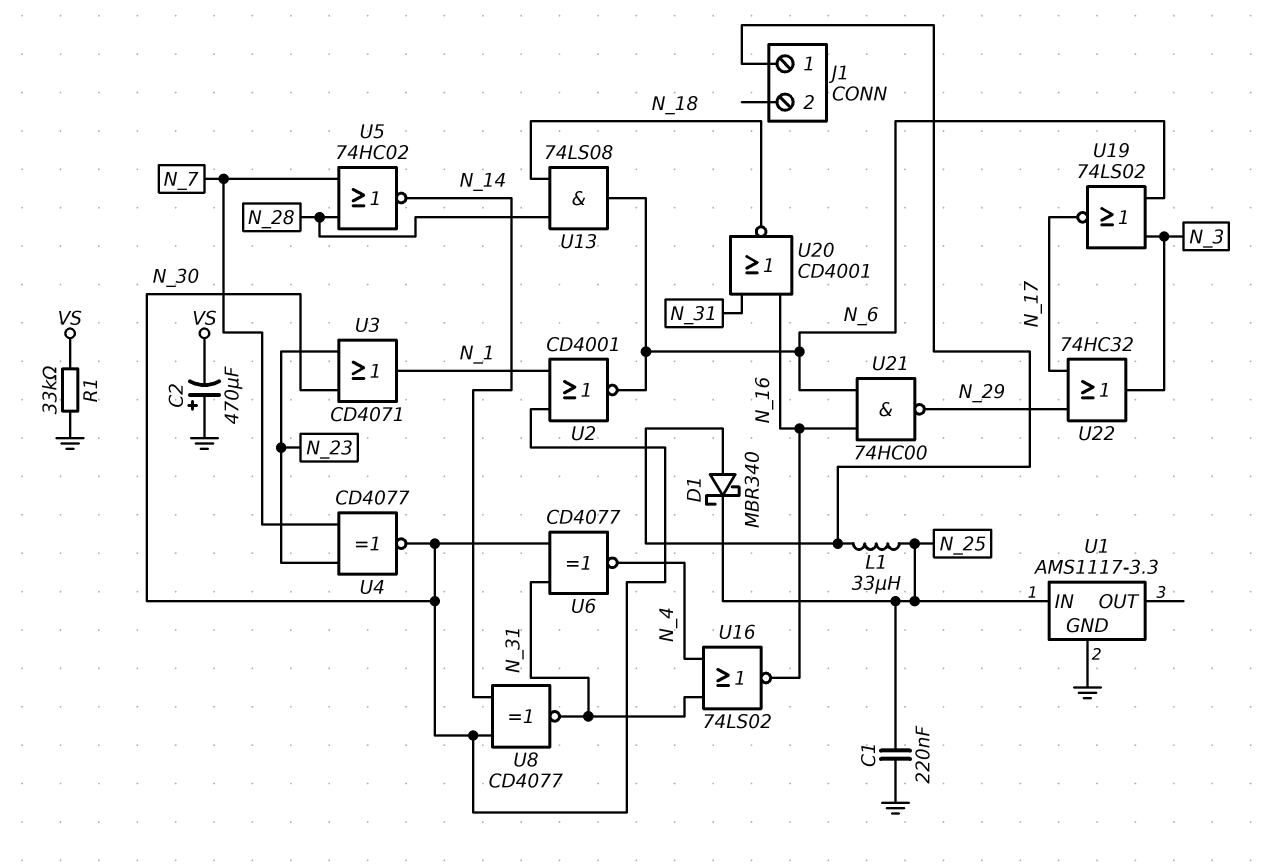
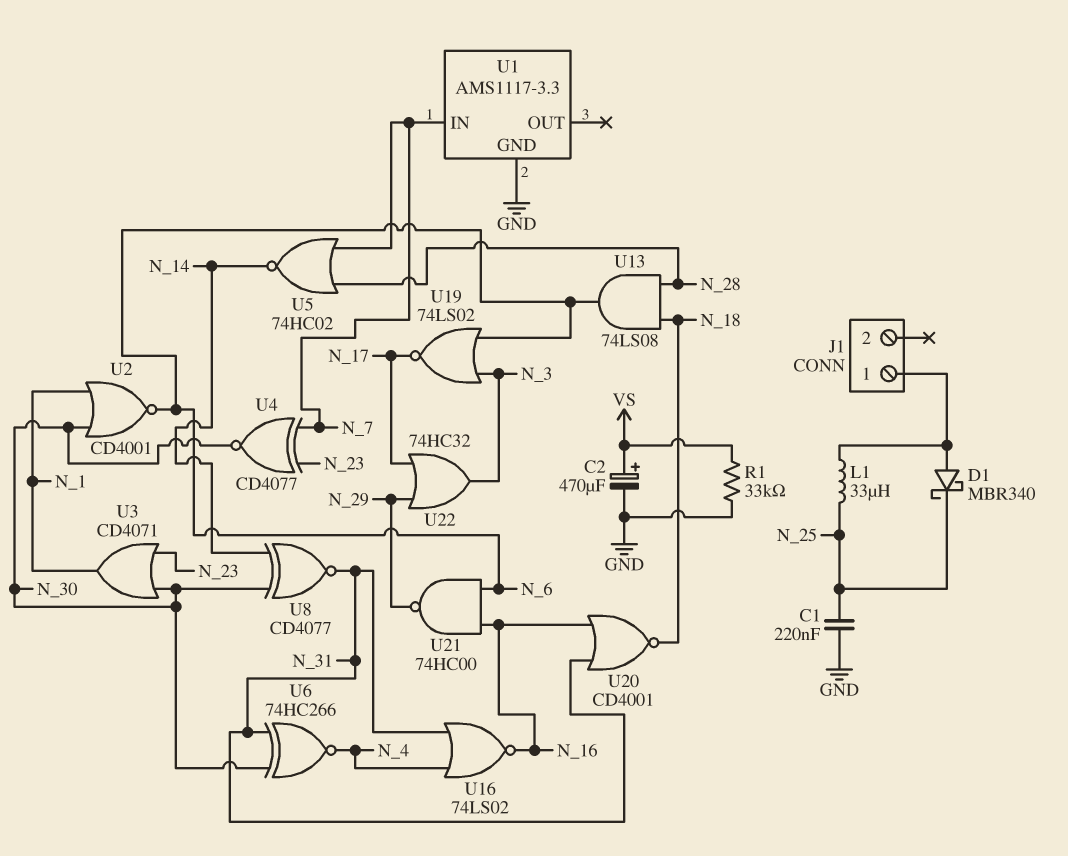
C2: 470uF (plus GND, minus VS) -> 470uF (plus VS, minus GND)
U1 pin IN: N_25 -> N_7
U6: XNOR CD4077 (in N_30, in N_31, out N_4) -> XNOR 74HC266 (in N_30, in N_31, out N_4)

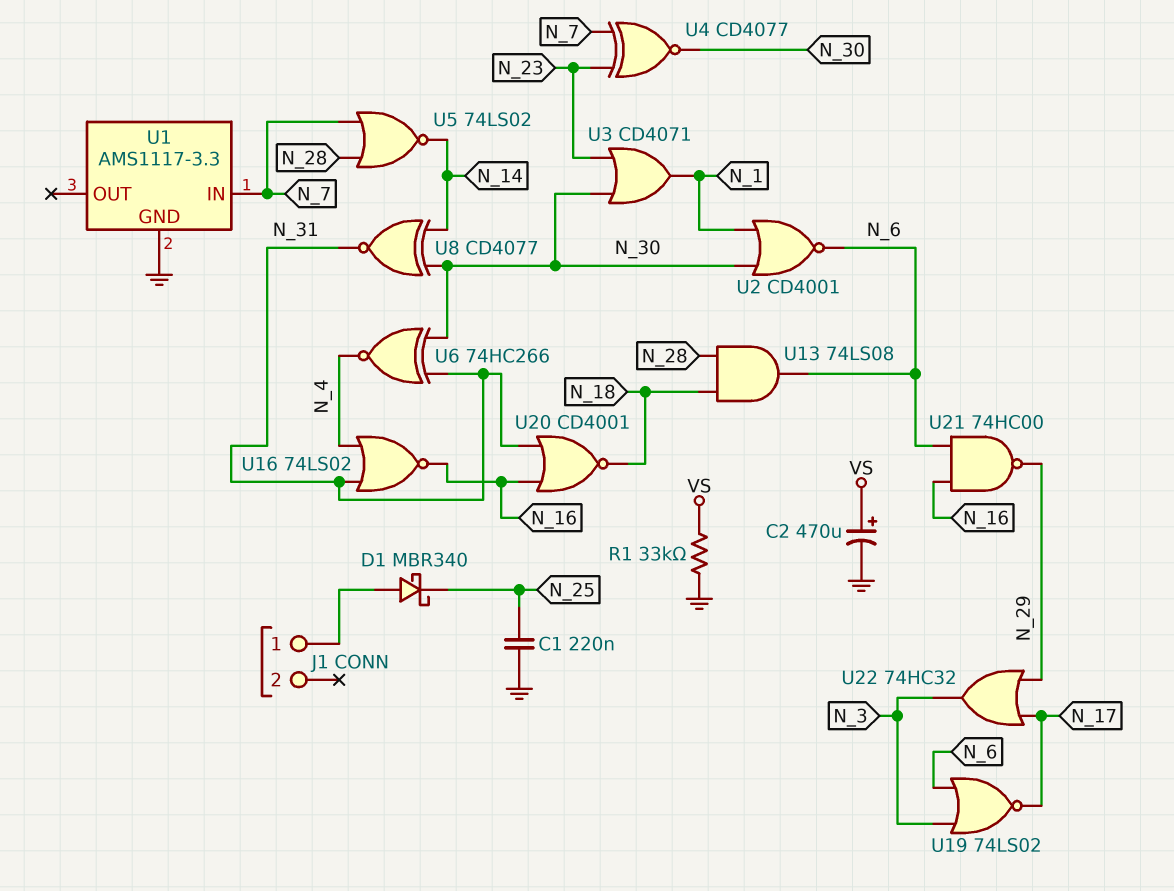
L1: 33uH (J1/1, N_25) -> none
U5: NOR 74HC02 (in N_7, in N_28, out N_14) -> NOR 74LS02 (in N_7, in N_28, out N_14)

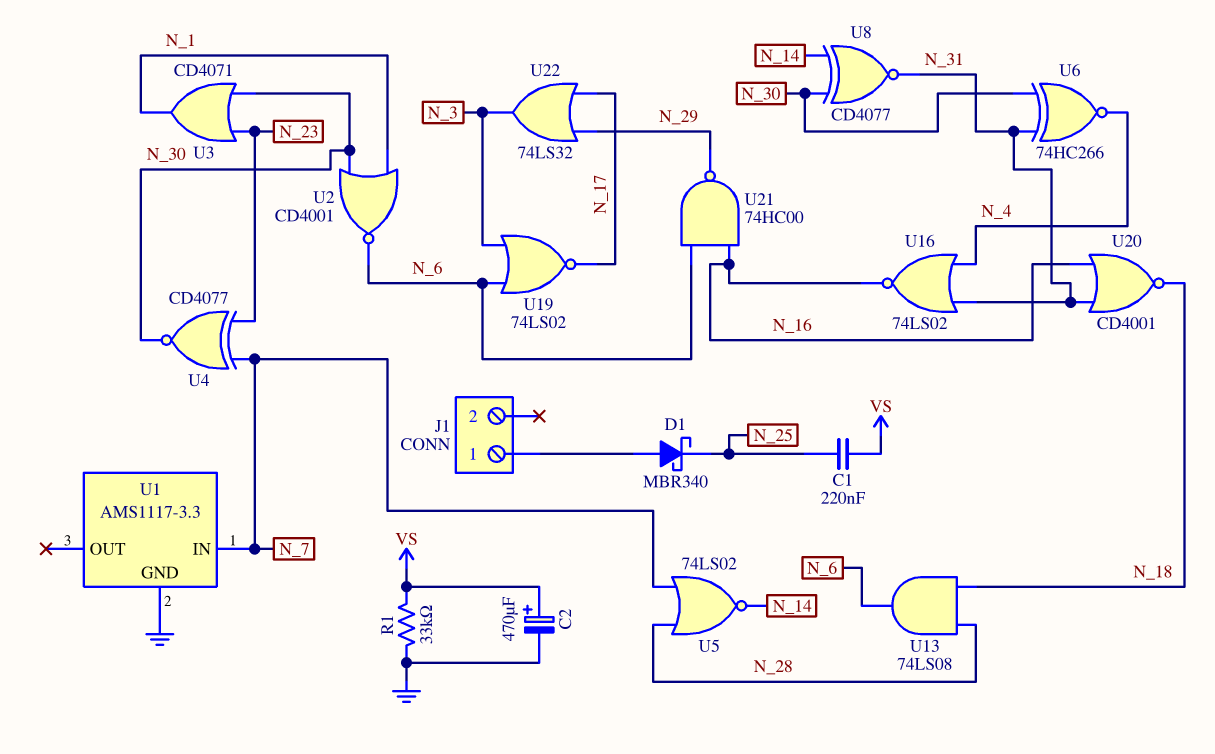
C1: 220nF (GND, N_25) -> 220nF (N_25, VS)
U22: OR 74HC32 (in N_17, in N_29, out N_3) -> OR 74LS32 (in N_17, in N_29, out N_3)

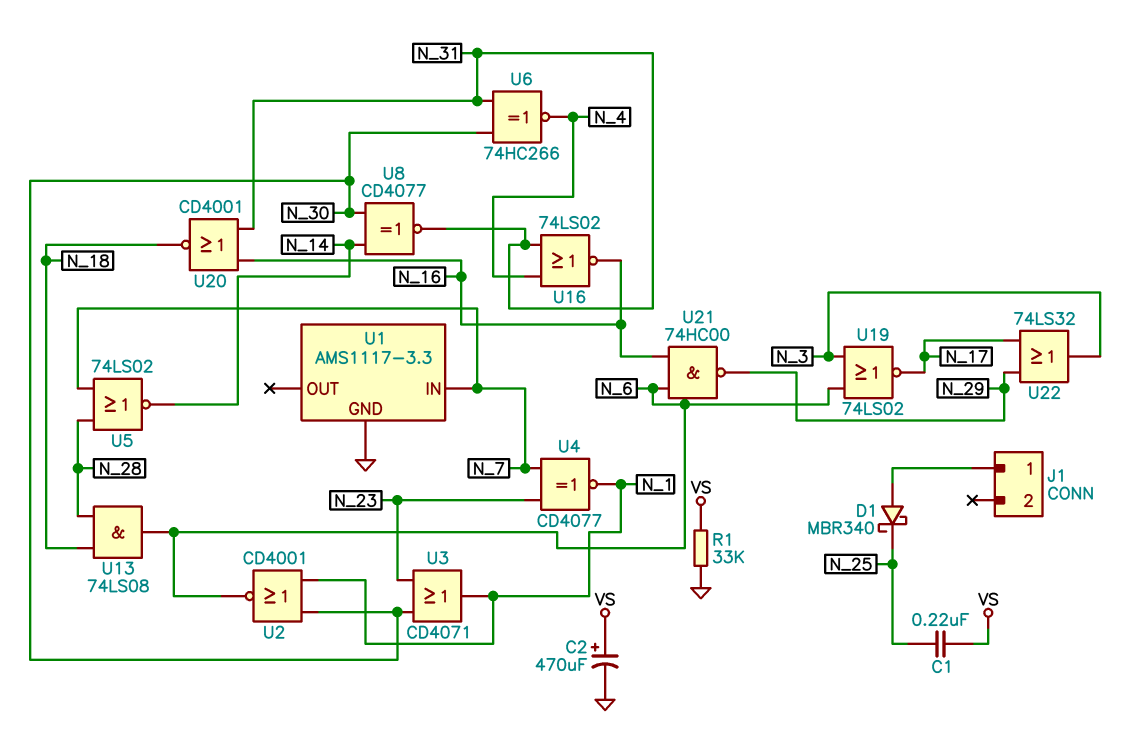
U4: XNOR CD4077 (in N_7, in N_23, out N_30) -> XNOR CD4077 (in N_7, in N_23, out N_1)

